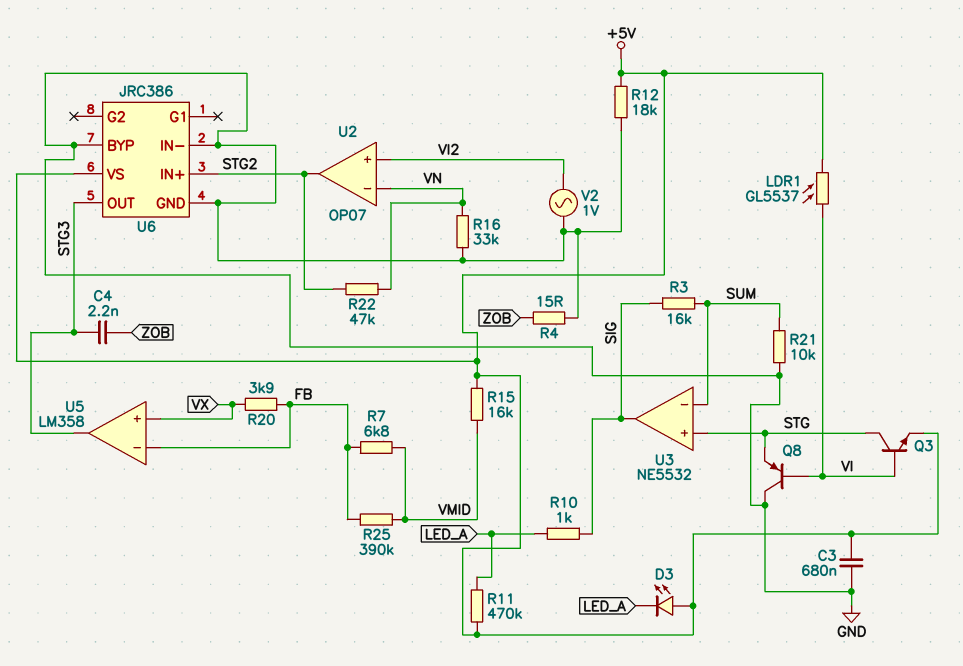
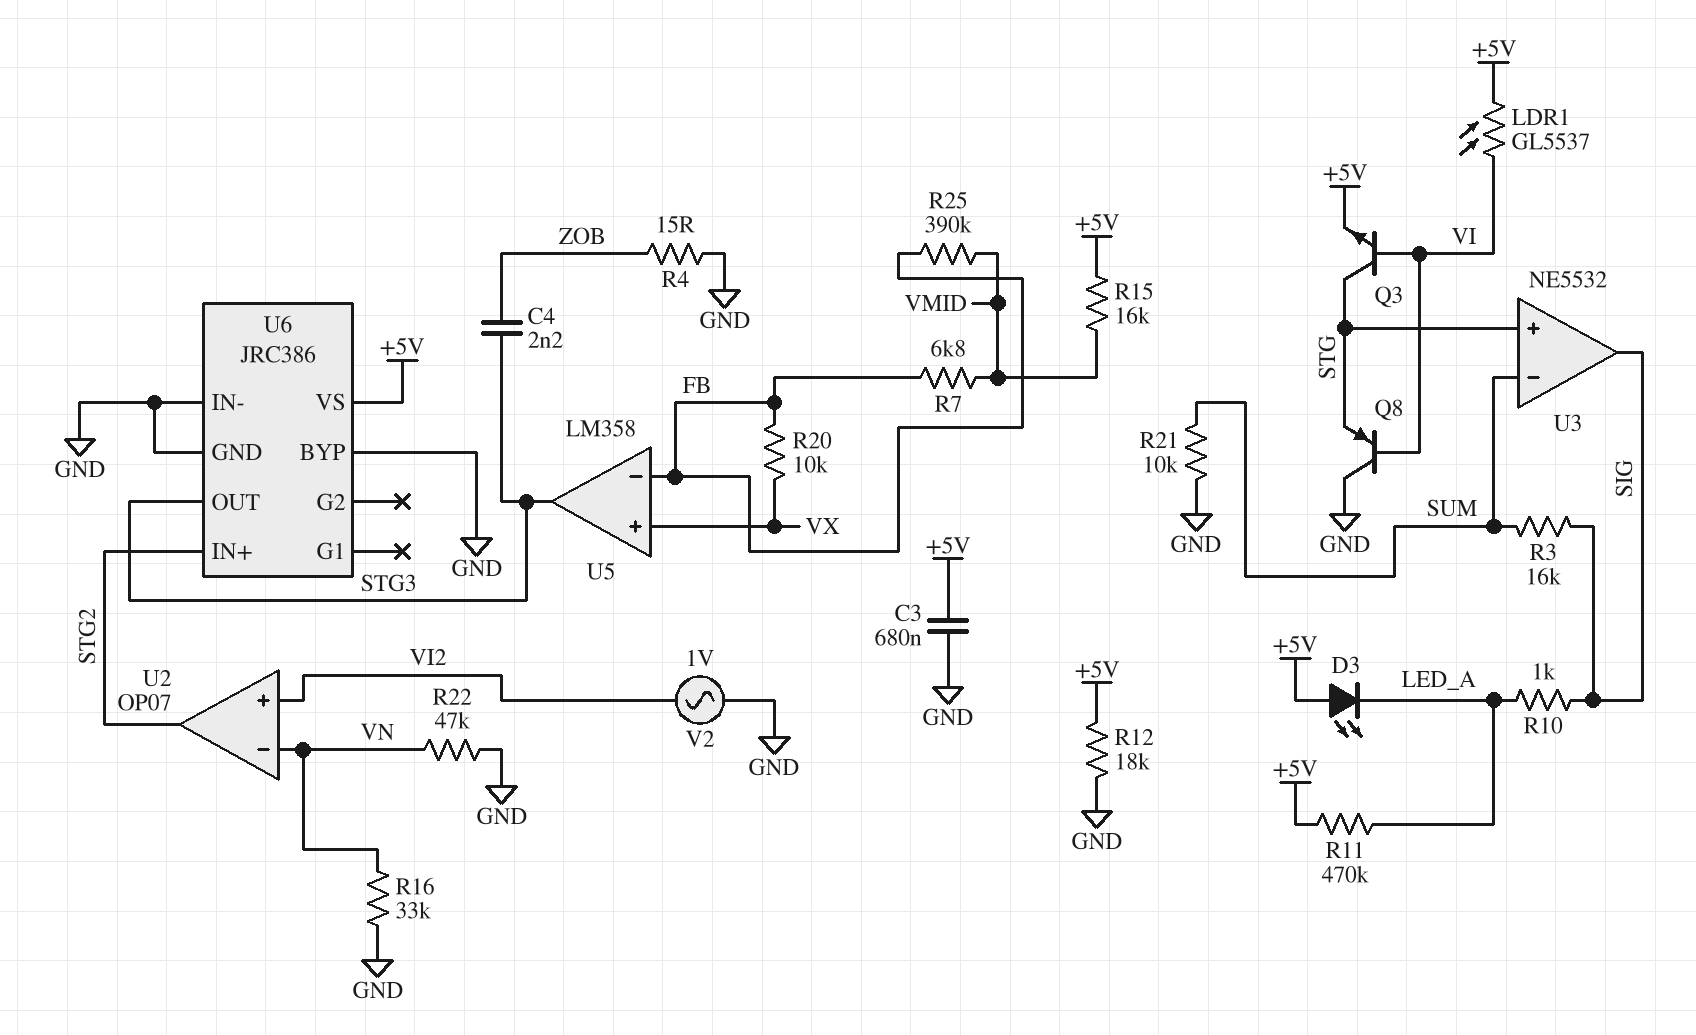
R20: 3.9k (FB, VX) -> 10k (FB, VX)
R22: 47k (STG2, VN) -> 47k (GND, VN)

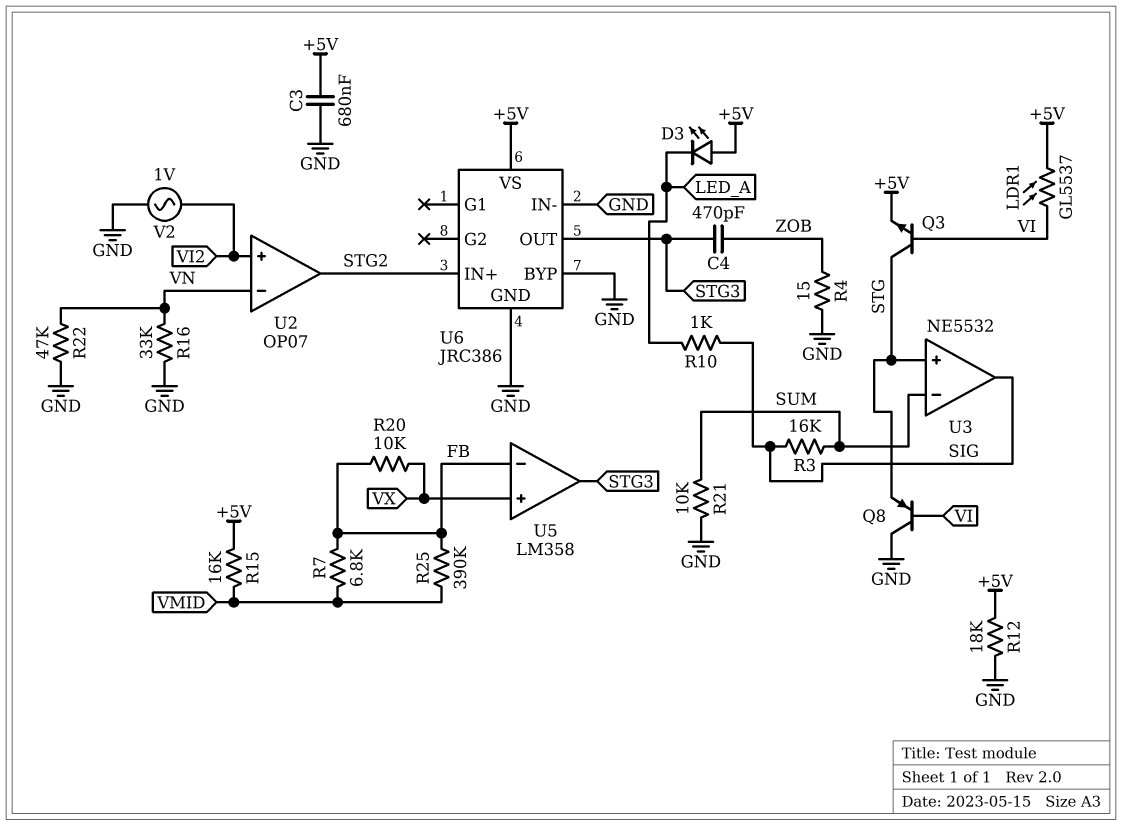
C4: 2.2nF (STG3, ZOB) -> 470pF (STG3, ZOB)
R11: 470k (+5V, LED_A) -> none

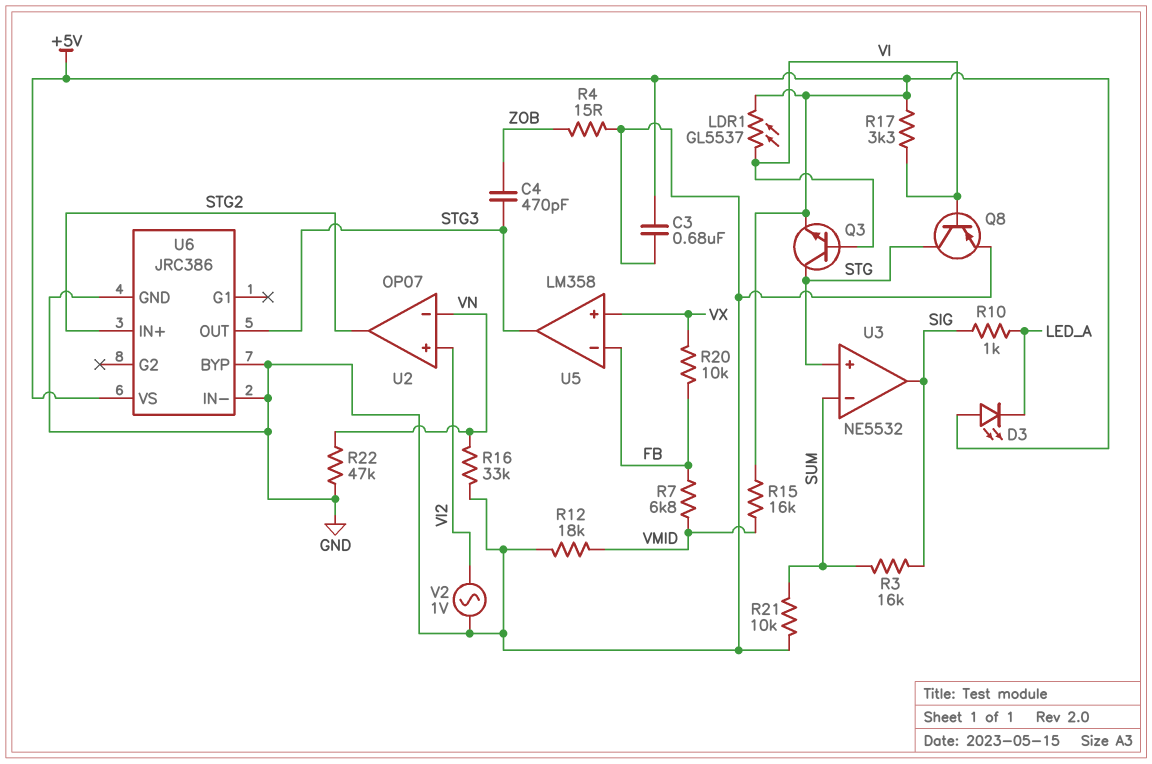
Q8: PNP (B VI, C GND, E STG) -> PNP (B VI, C STG, E GND)
R12: 18k (+5V, GND) -> 18k (GND, VMID)
R17: none -> 3.3k (+5V, VI)
R25: 390k (FB, VMID) -> none

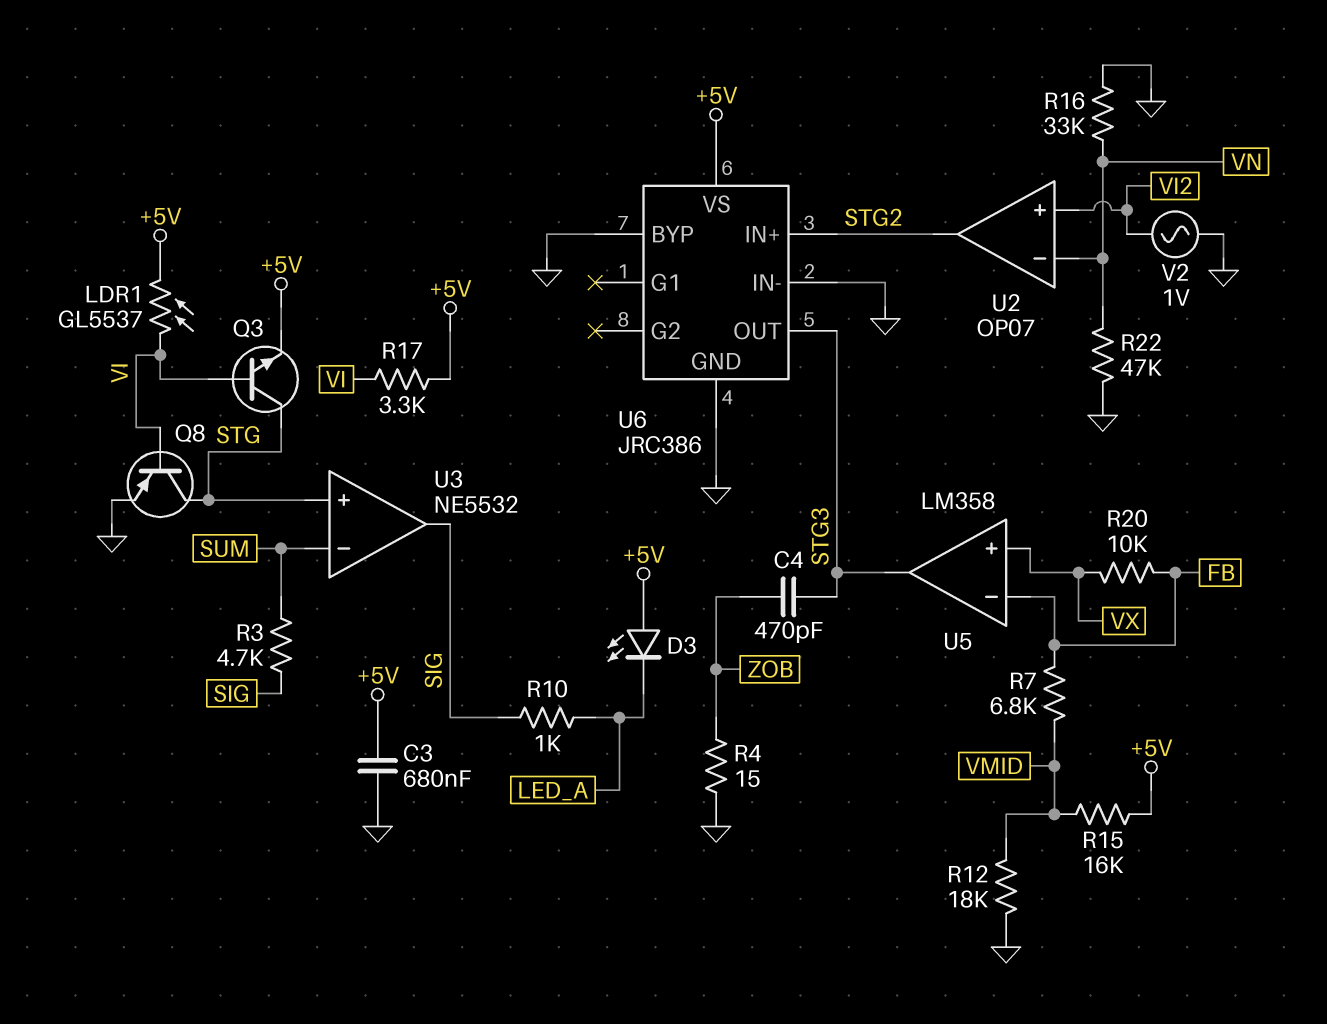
R3: 16k (SIG, SUM) -> 4.7k (SIG, SUM)
R21: 10k (GND, SUM) -> none

